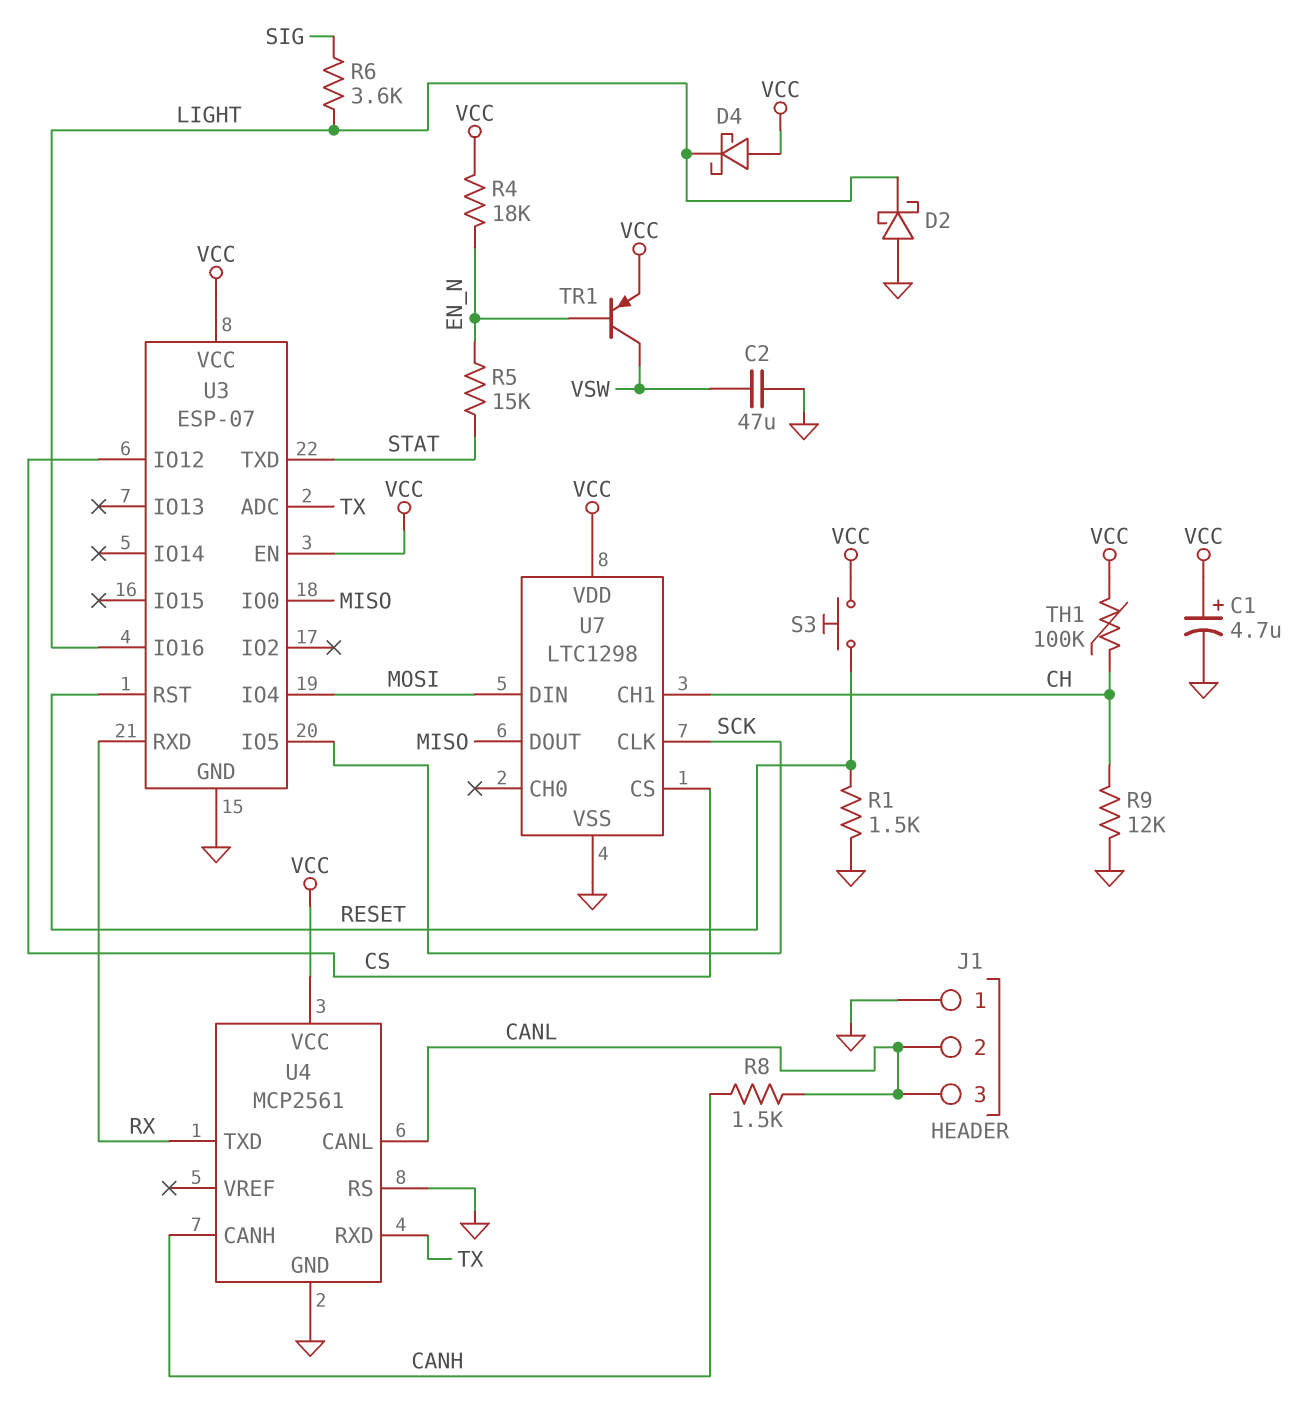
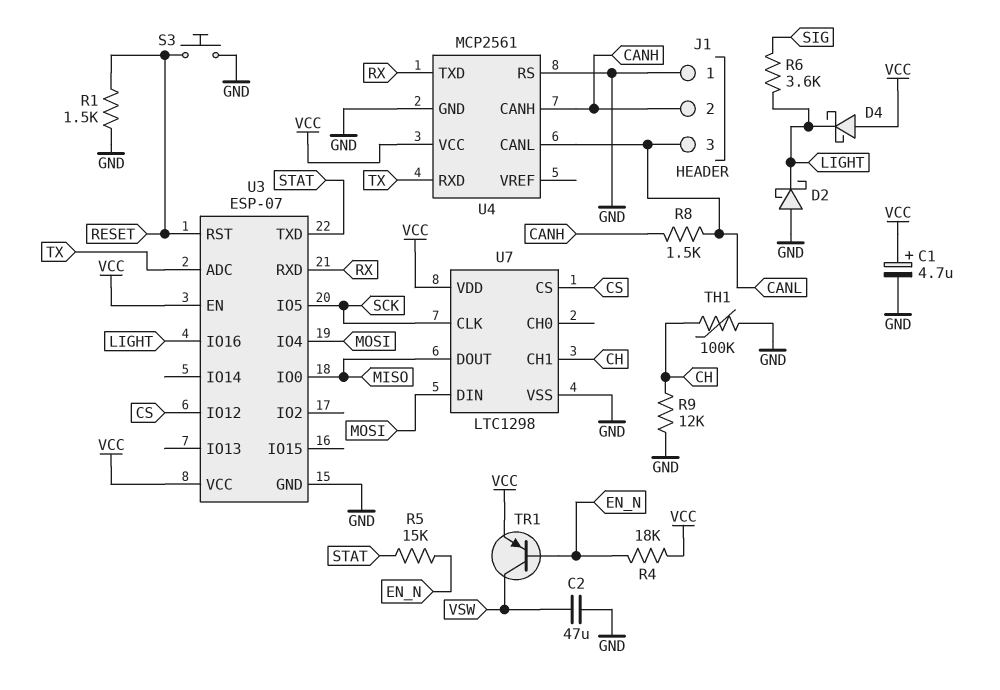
J1 pin 2: CANL -> CANH
S3: button (RESET, VCC) -> button (GND, RESET)
TH1: 100k (CH, VCC) -> 100k (CH, GND)

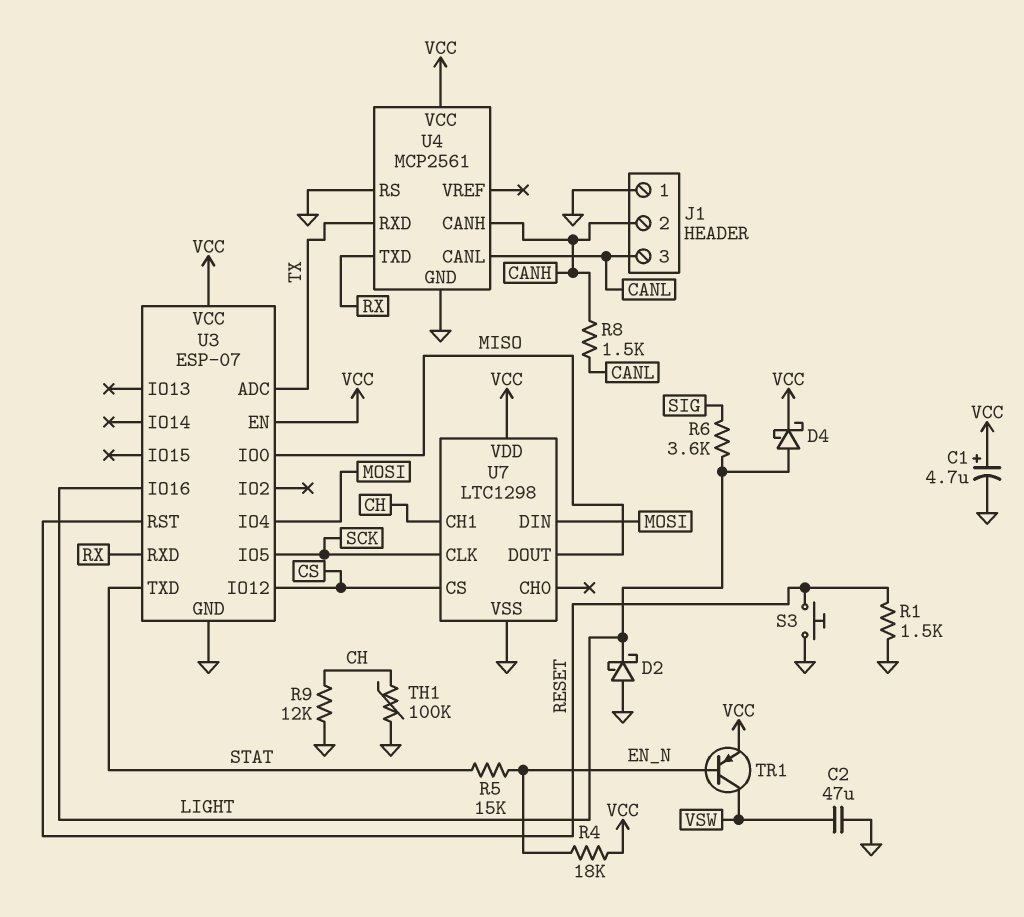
D4: schottky (A VCC, K LIGHT) -> schottky (A LIGHT, K VCC)

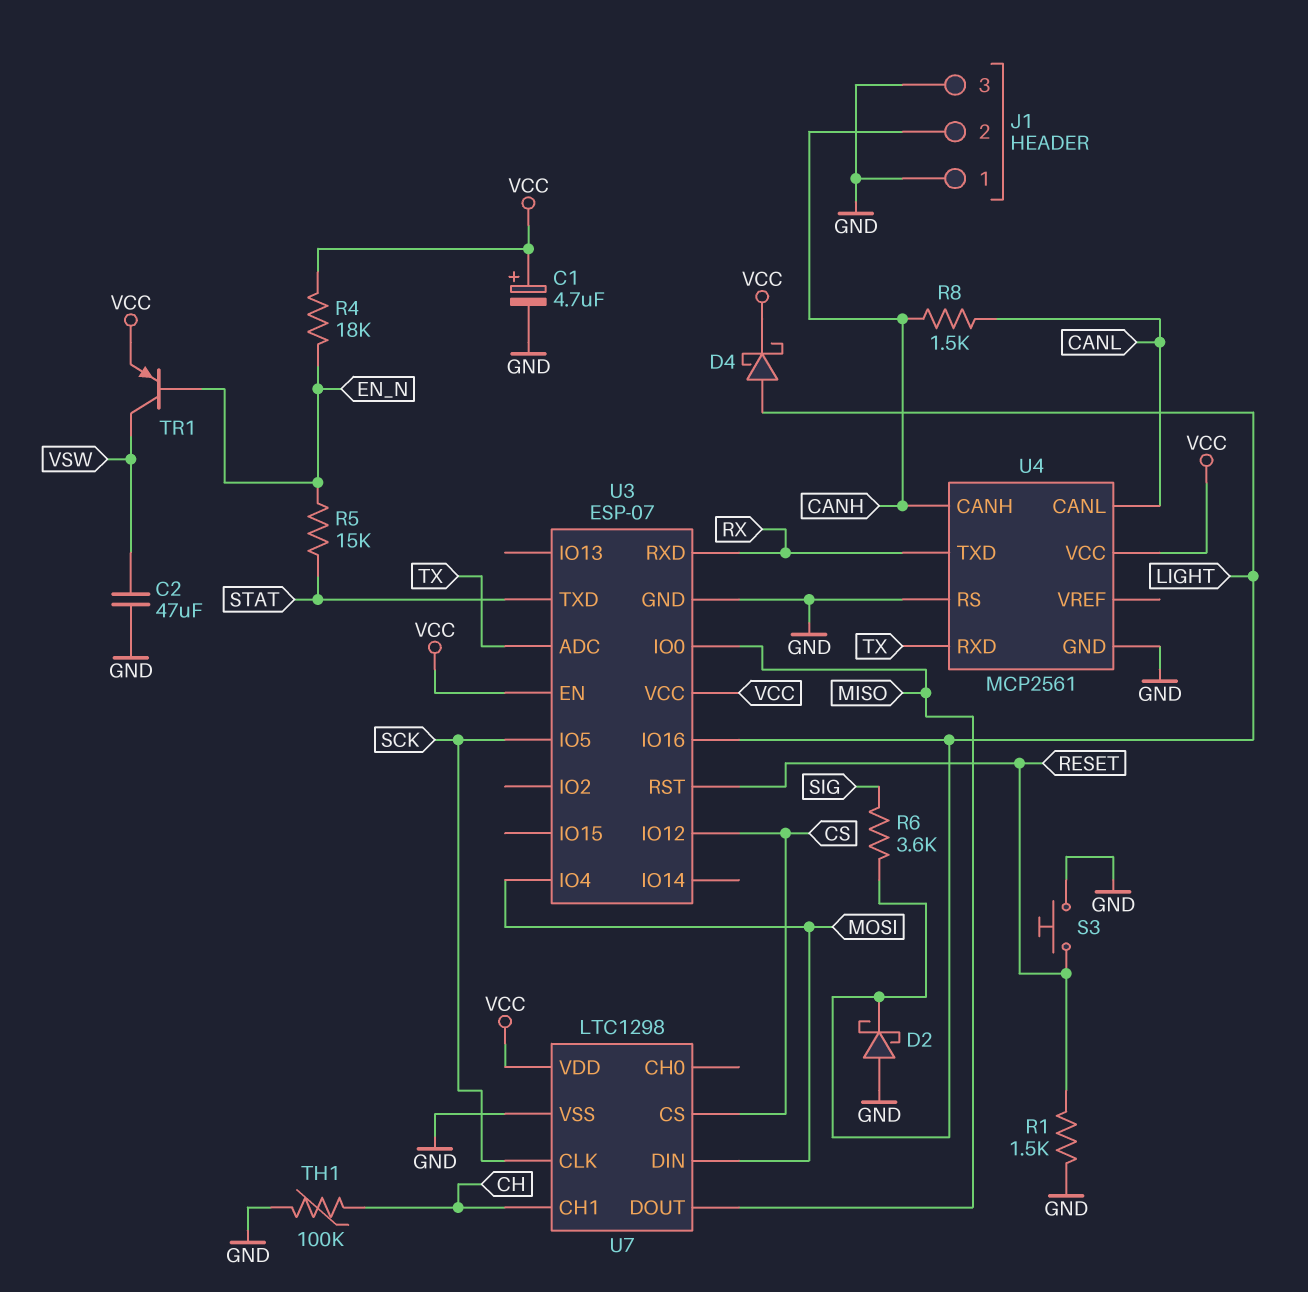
J1 pin 3: CANL -> GND
R9: 12k (CH, GND) -> none

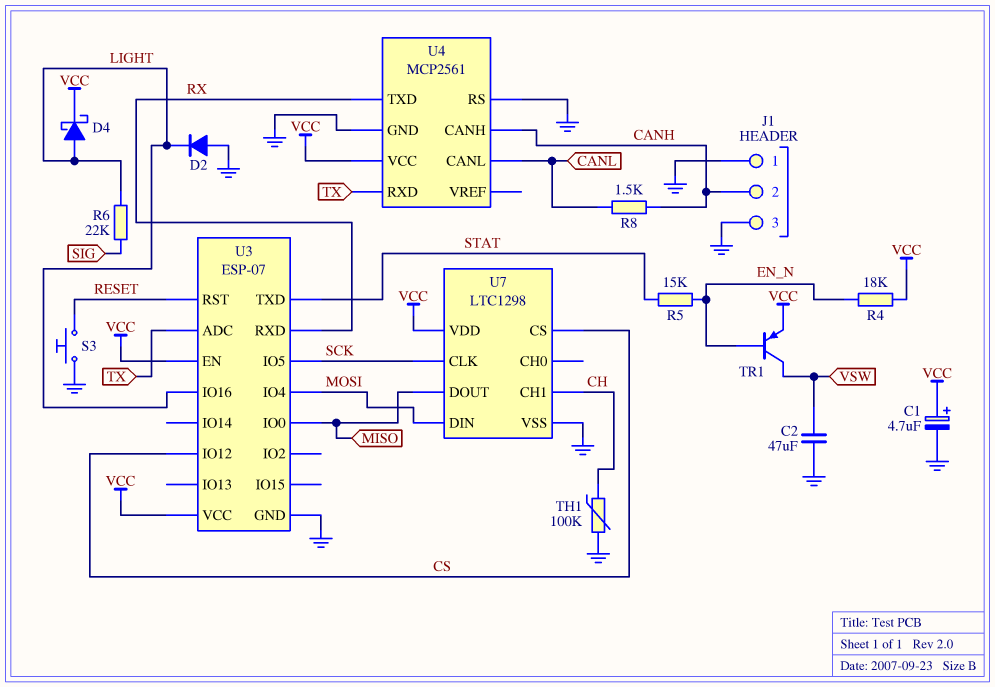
D2: schottky (A GND, K LIGHT) -> diode (A GND, K LIGHT)
R1: 1.5k (GND, RESET) -> none
R6: 3.6k (LIGHT, SIG) -> 22k (LIGHT, SIG)

